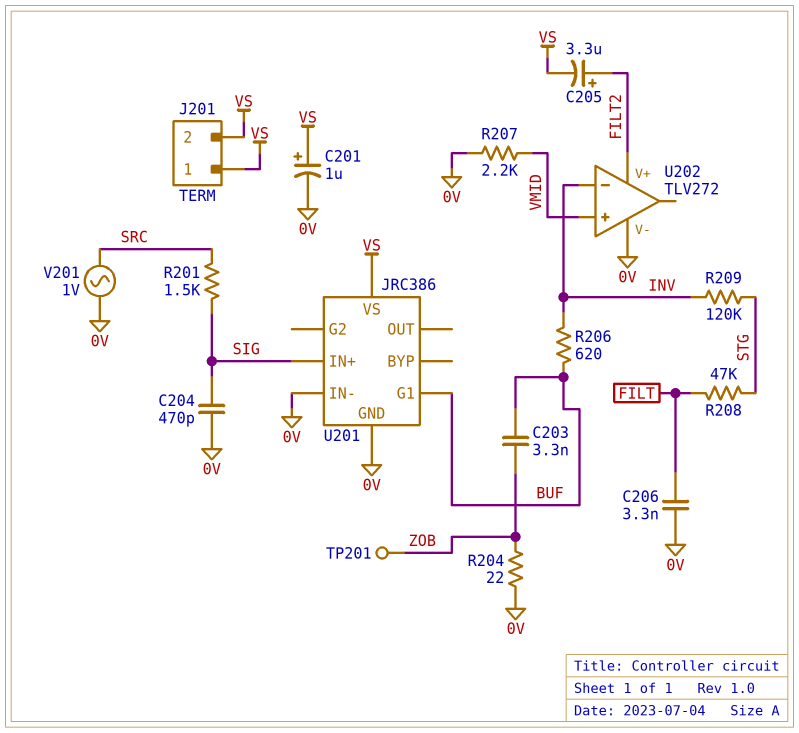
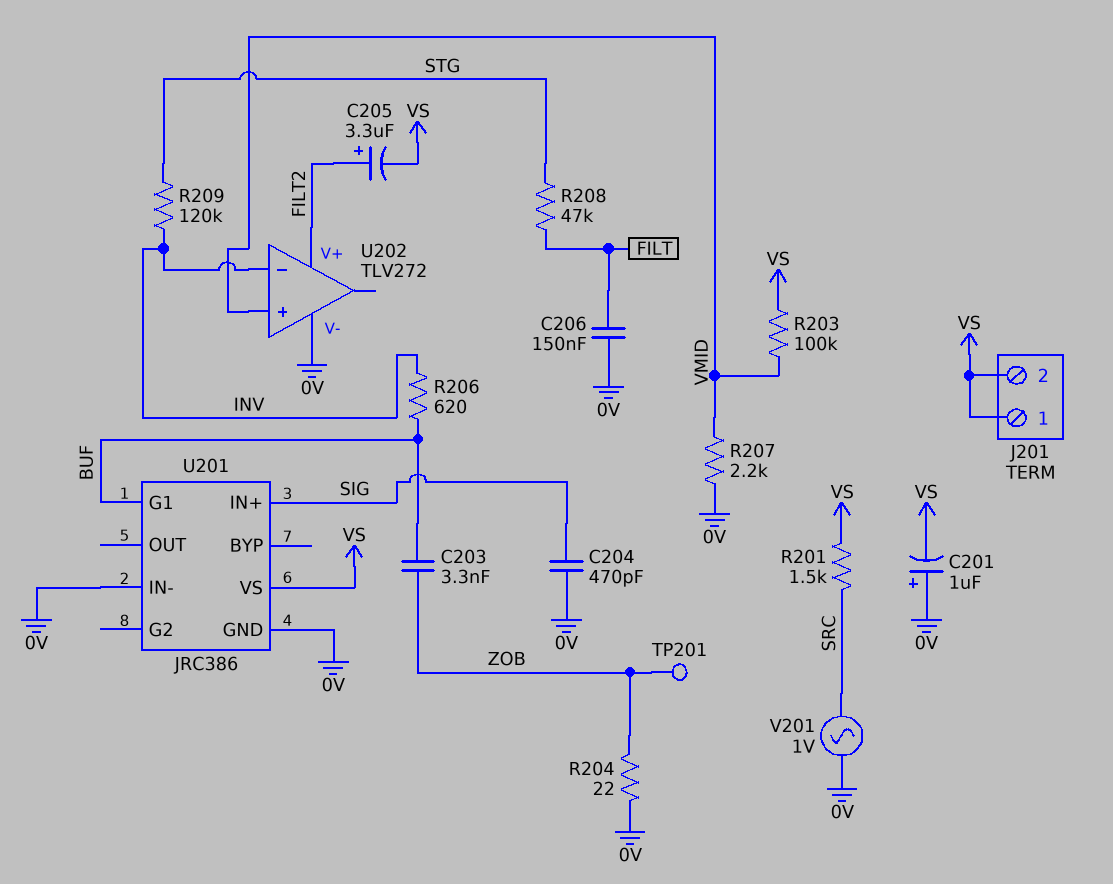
C201: 1uF (plus VS, minus 0V) -> 1uF (plus 0V, minus VS)
C206: 3.3nF (0V, FILT) -> 150nF (0V, FILT)
R201: 1.5k (SIG, SRC) -> 1.5k (SRC, VS)
R203: none -> 100k (VMID, VS)

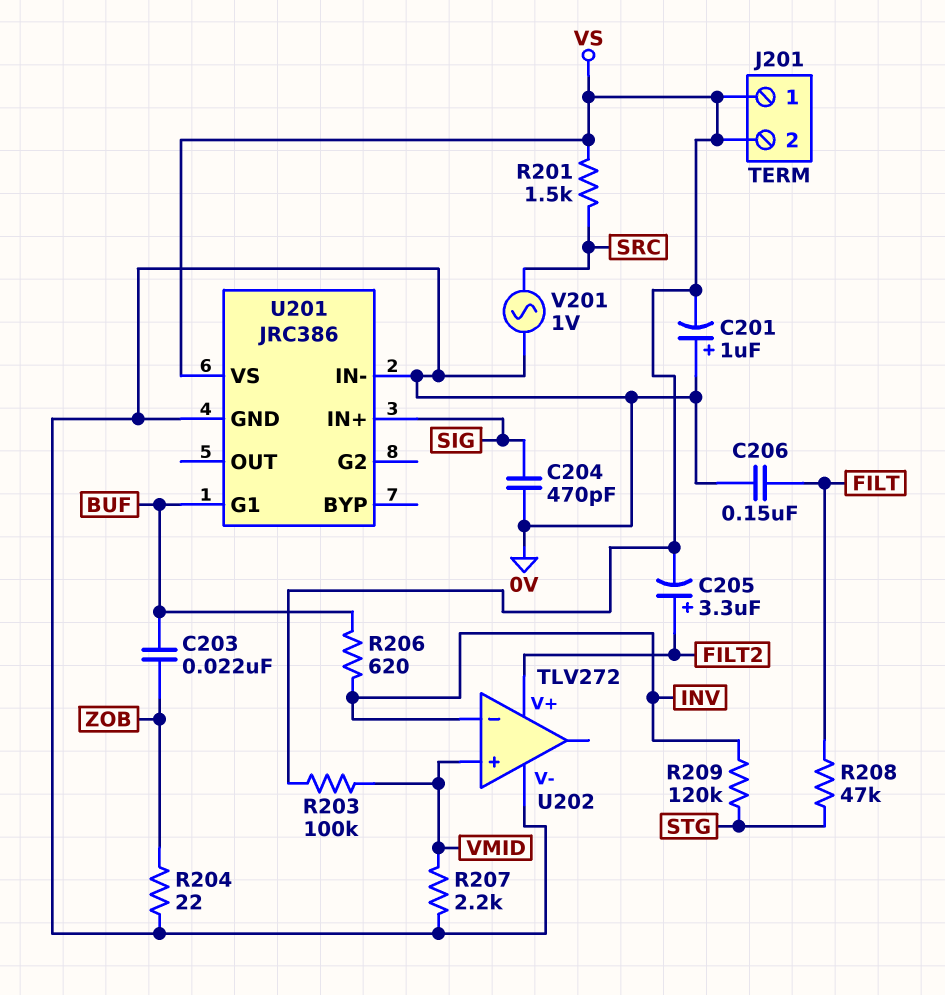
C203: 3.3nF (BUF, ZOB) -> 22nF (BUF, ZOB)
TP201: test point (ZOB) -> none

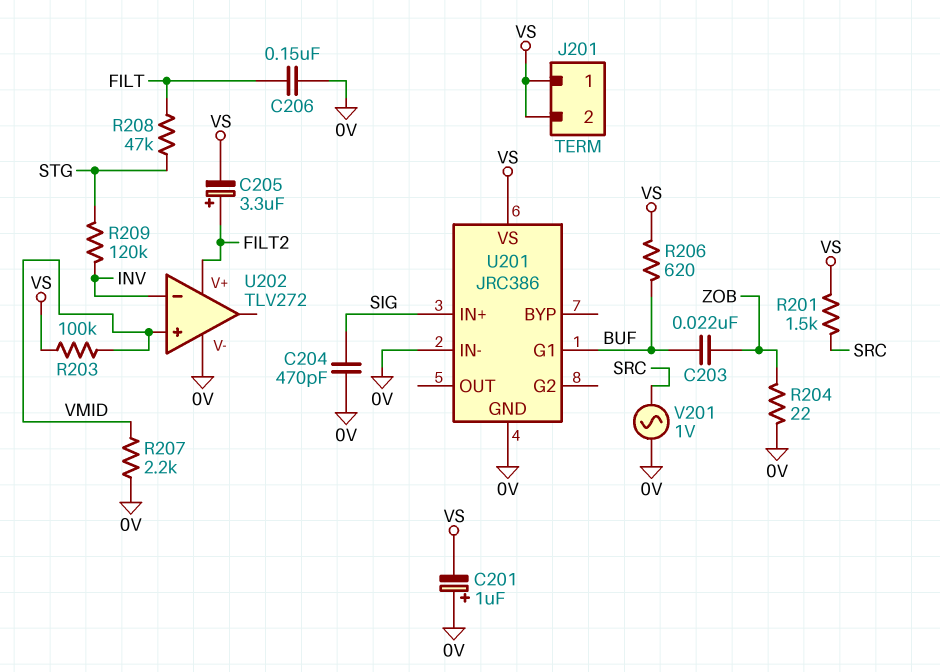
R206: 620 (BUF, INV) -> 620 (BUF, VS)

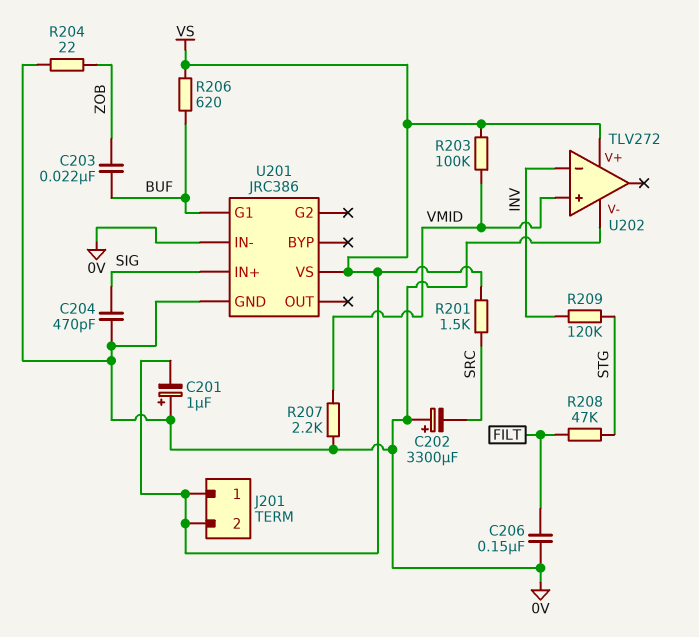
C202: none -> 3300uF (plus 0V, minus SRC)
C205: 3.3uF (plus FILT2, minus VS) -> none
U202 pin V+: FILT2 -> VS
V201: AC 1V (0V, SRC) -> none

